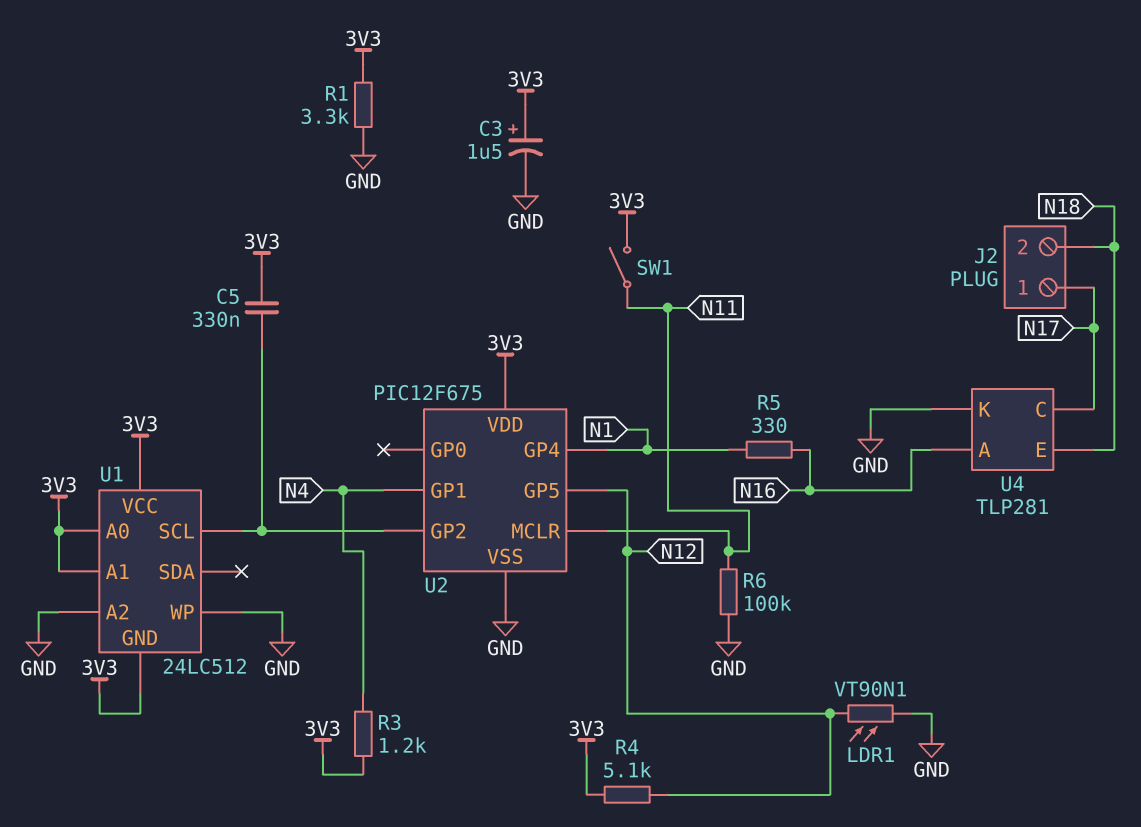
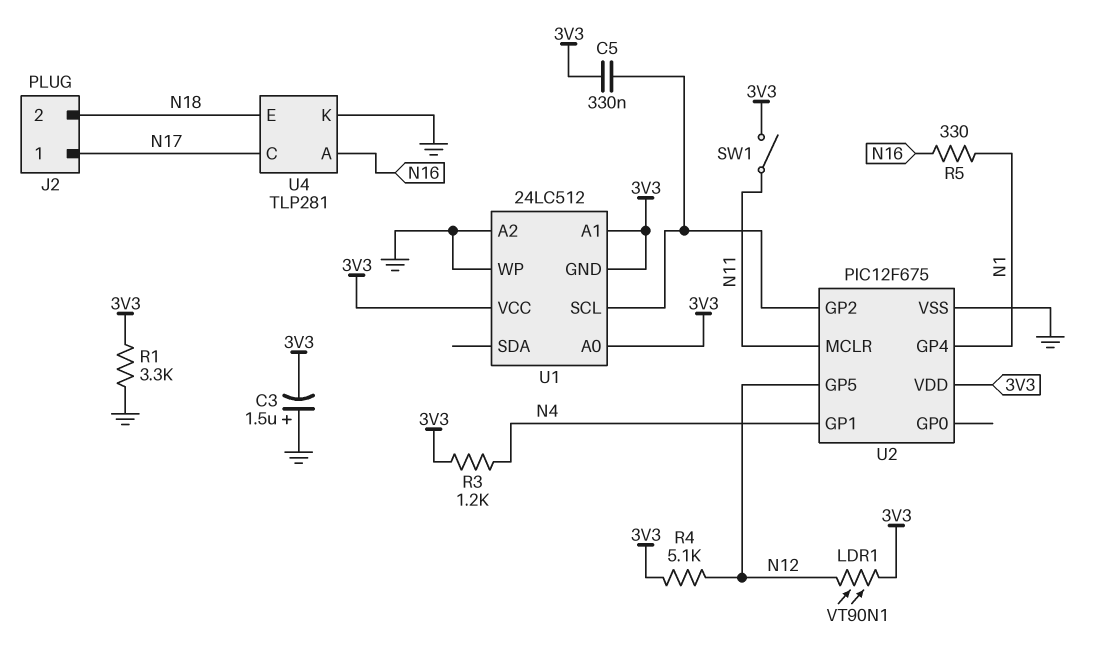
C3: 1.5uF (plus 3V3, minus GND) -> 1.5uF (plus GND, minus 3V3)
LDR1: VT90N1 (GND, N12) -> VT90N1 (3V3, N12)
R6: 100k (GND, N11) -> none

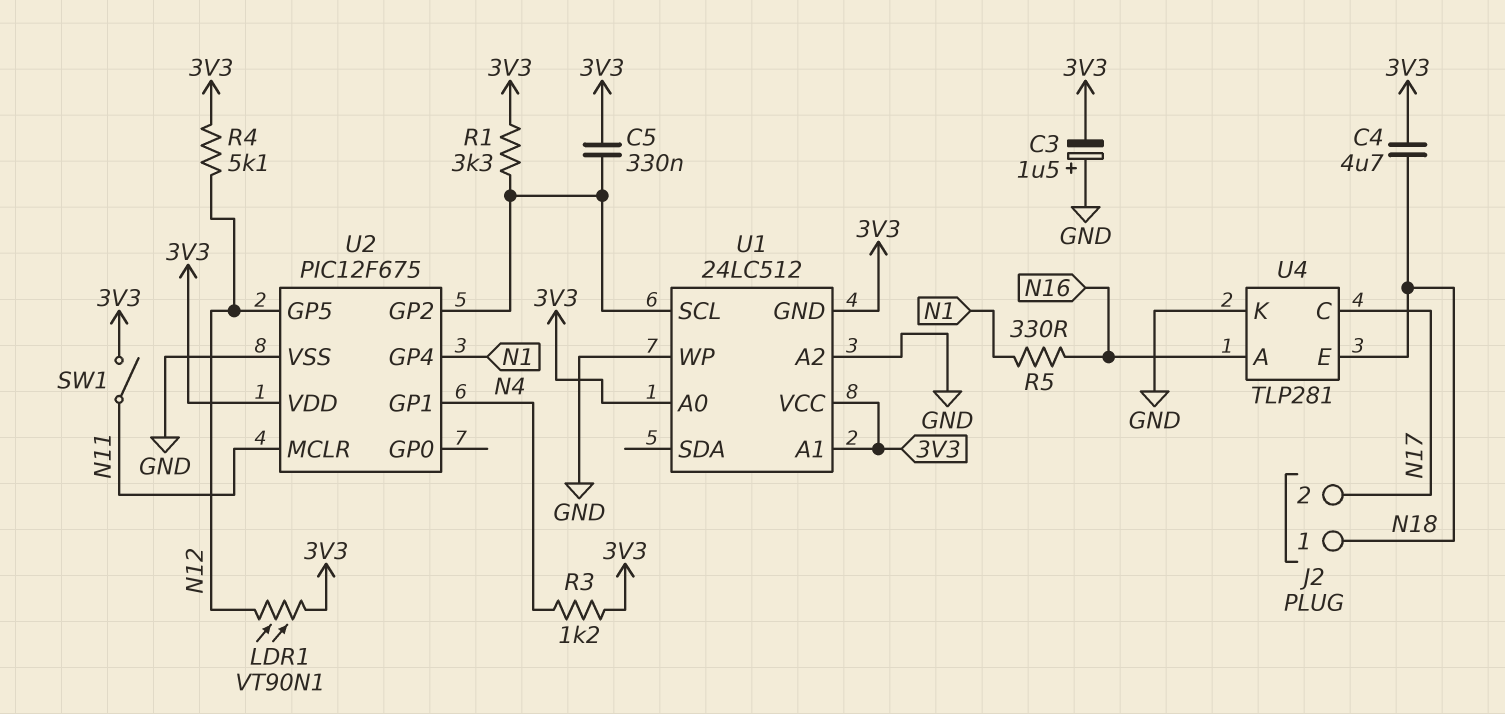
C4: none -> 4.7uF (3V3, N18)
J2 pin 1: N17 -> N18
J2 pin 2: N18 -> N17
R1: 3.3k (3V3, GND) -> 3.3k (3V3, U1/SCL)

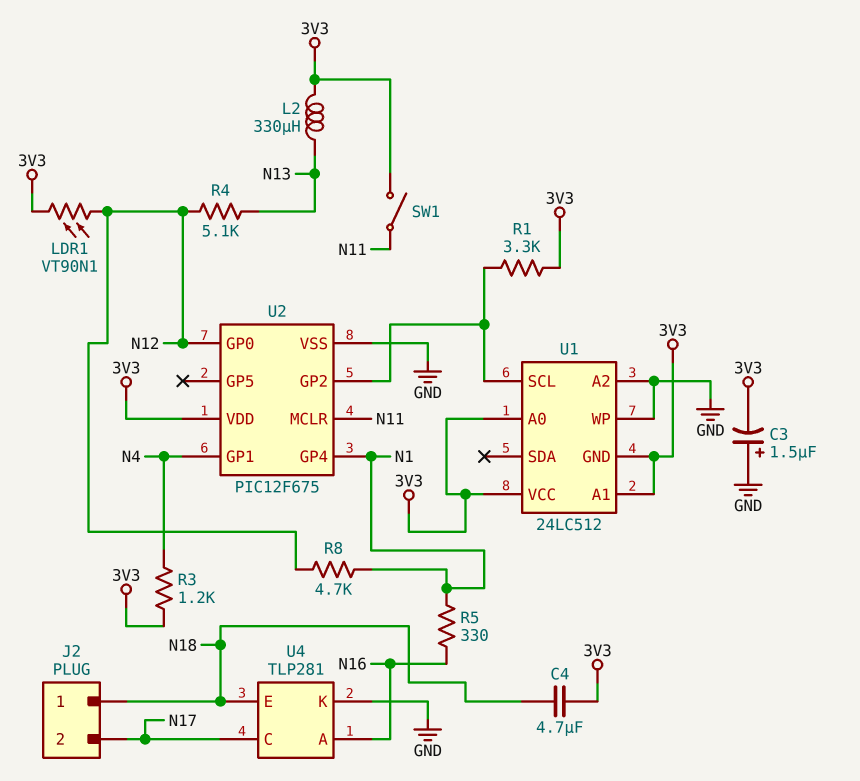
C5: 330nF (3V3, U1/SCL) -> none
L2: none -> 330uH (3V3, N13)
R4: 5.1k (3V3, N12) -> 5.1k (N12, N13)
R8: none -> 4.7k (N1, N12)
U2 pin GP0: none -> N12
U2 pin GP5: N12 -> none

